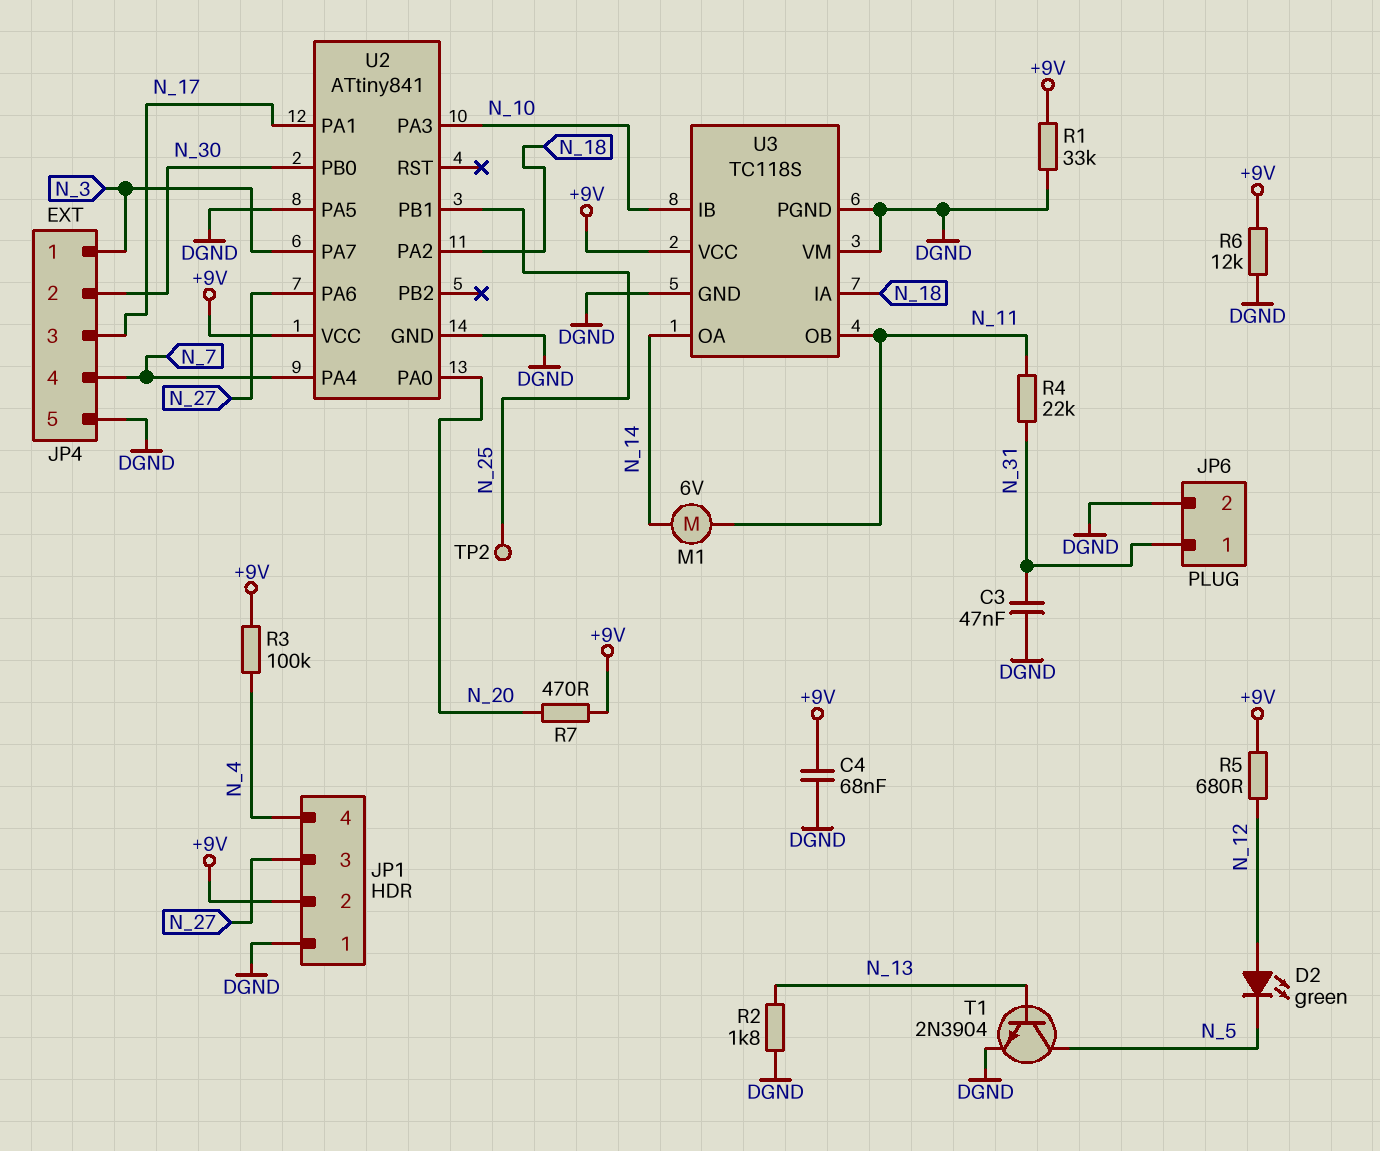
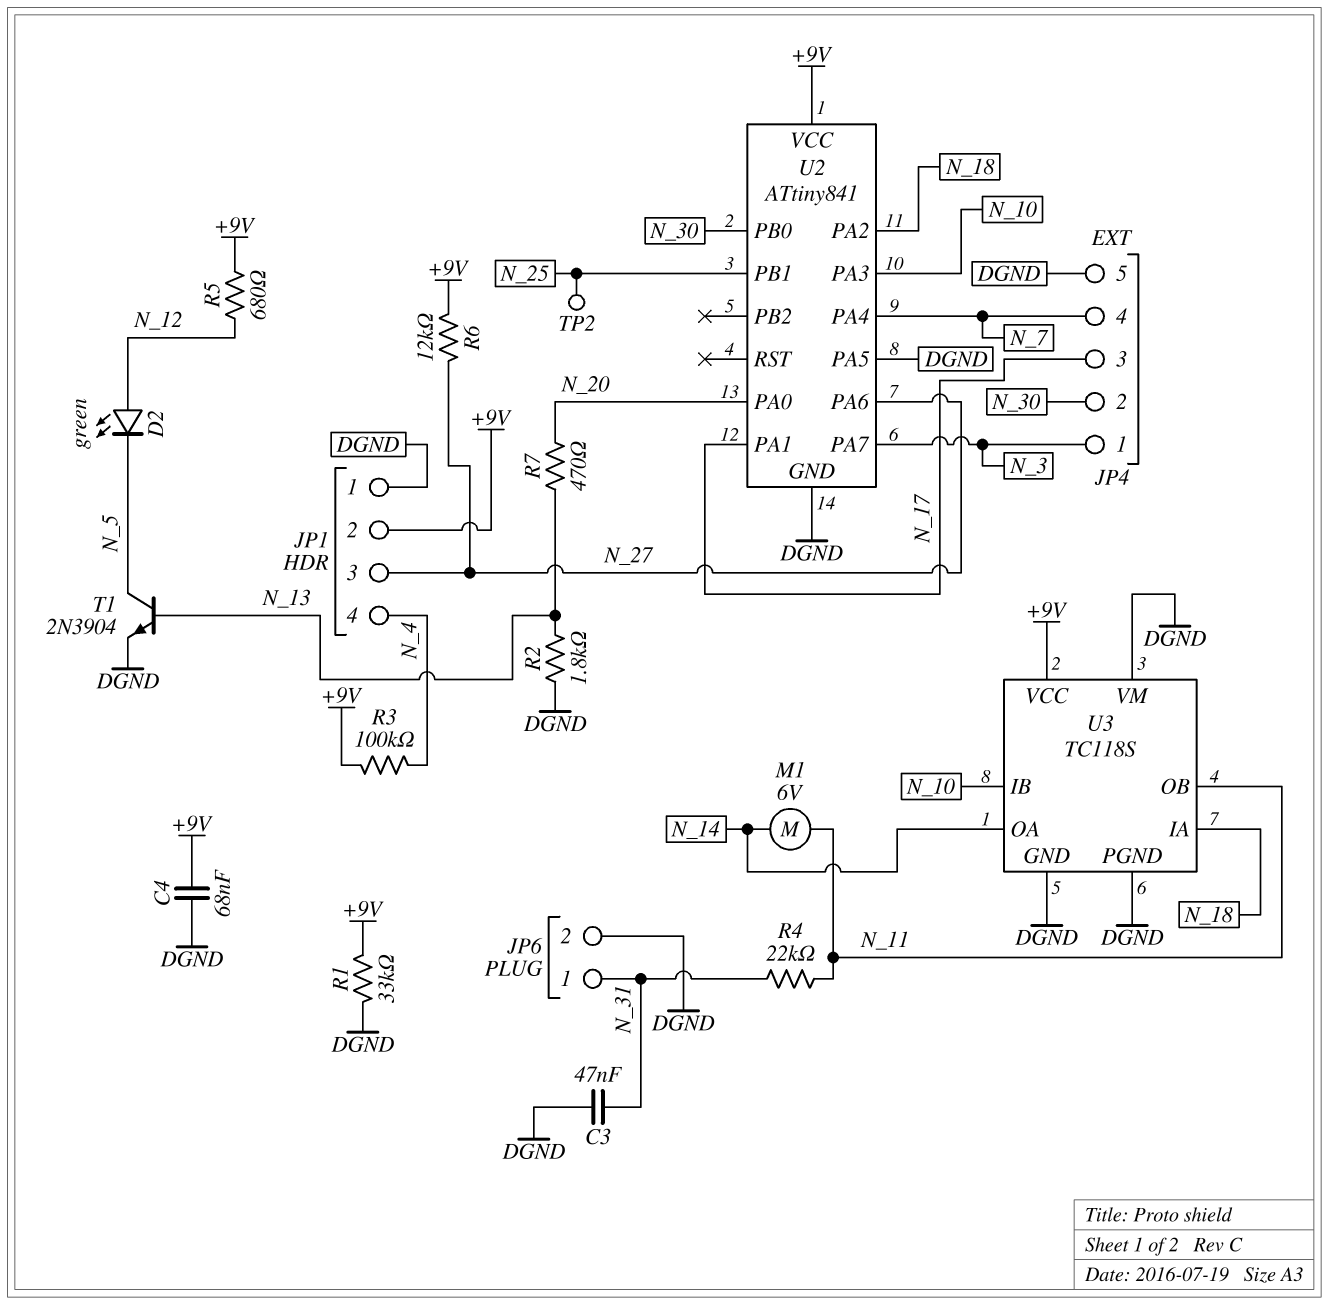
R6: 12k (+9V, DGND) -> 12k (+9V, N_27)
R7: 470 (+9V, N_20) -> 470 (N_13, N_20)

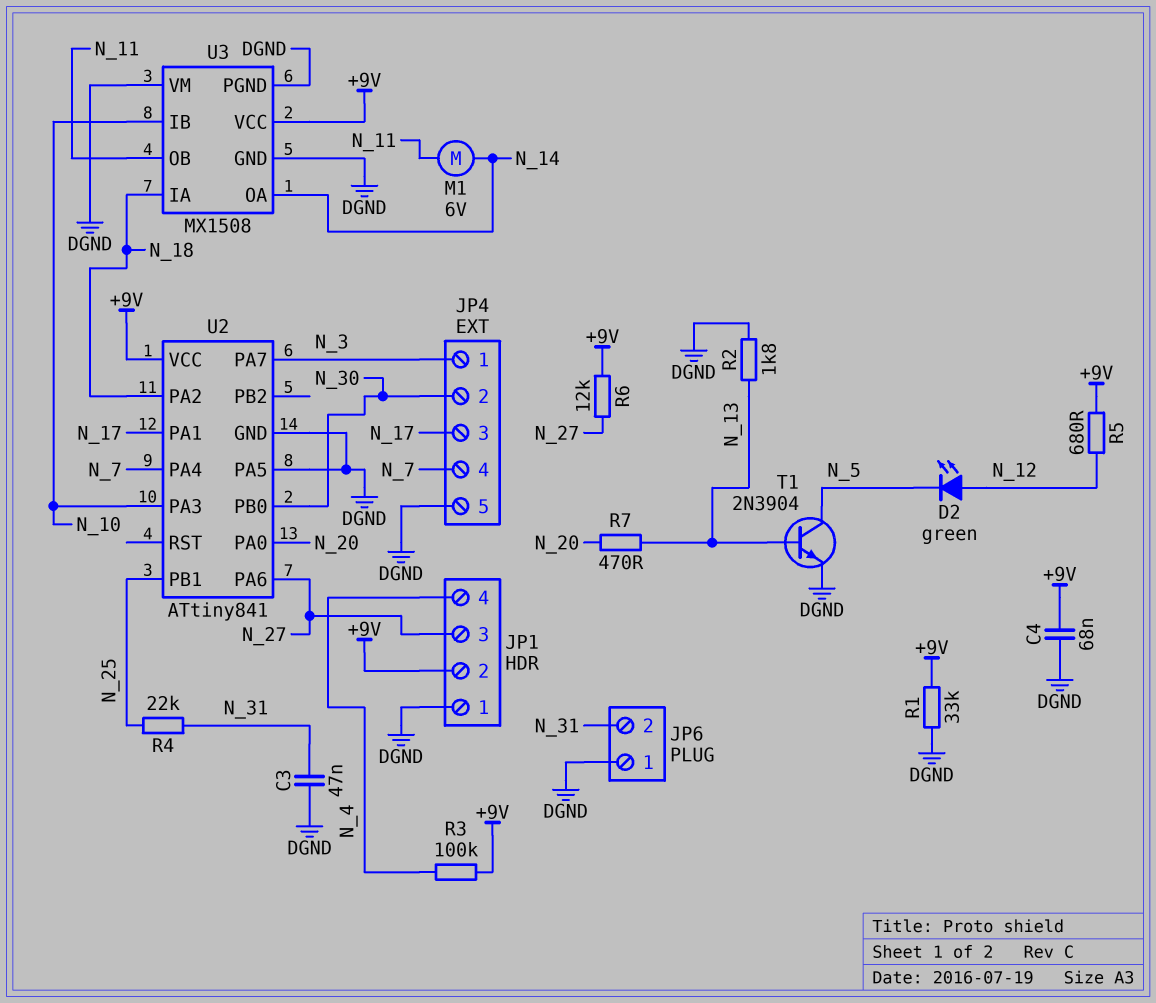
JP6 pin 1: N_31 -> DGND
JP6 pin 2: DGND -> N_31
R4: 22k (N_11, N_31) -> 22k (N_25, N_31)
TP2: test point (N_25) -> none
U3: TC118S -> MX1508

